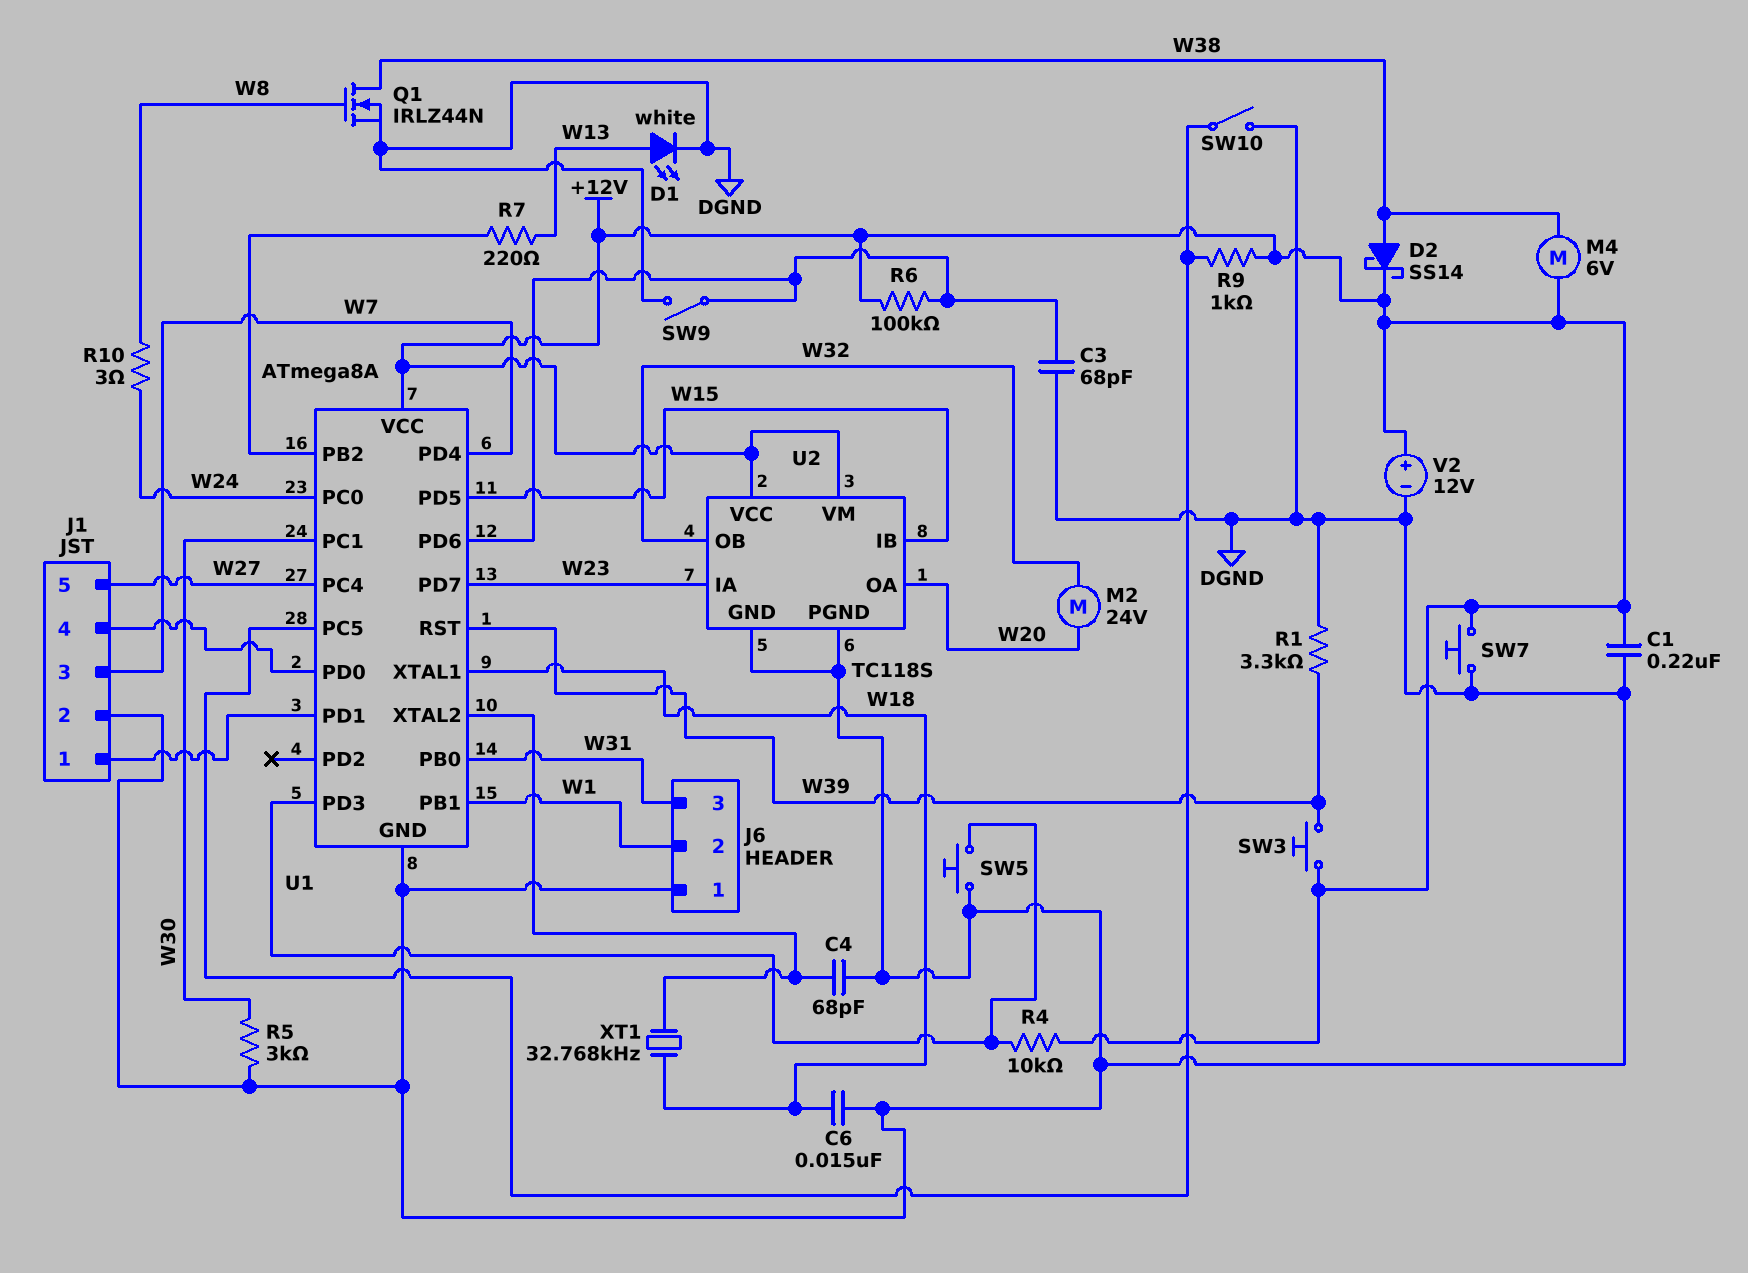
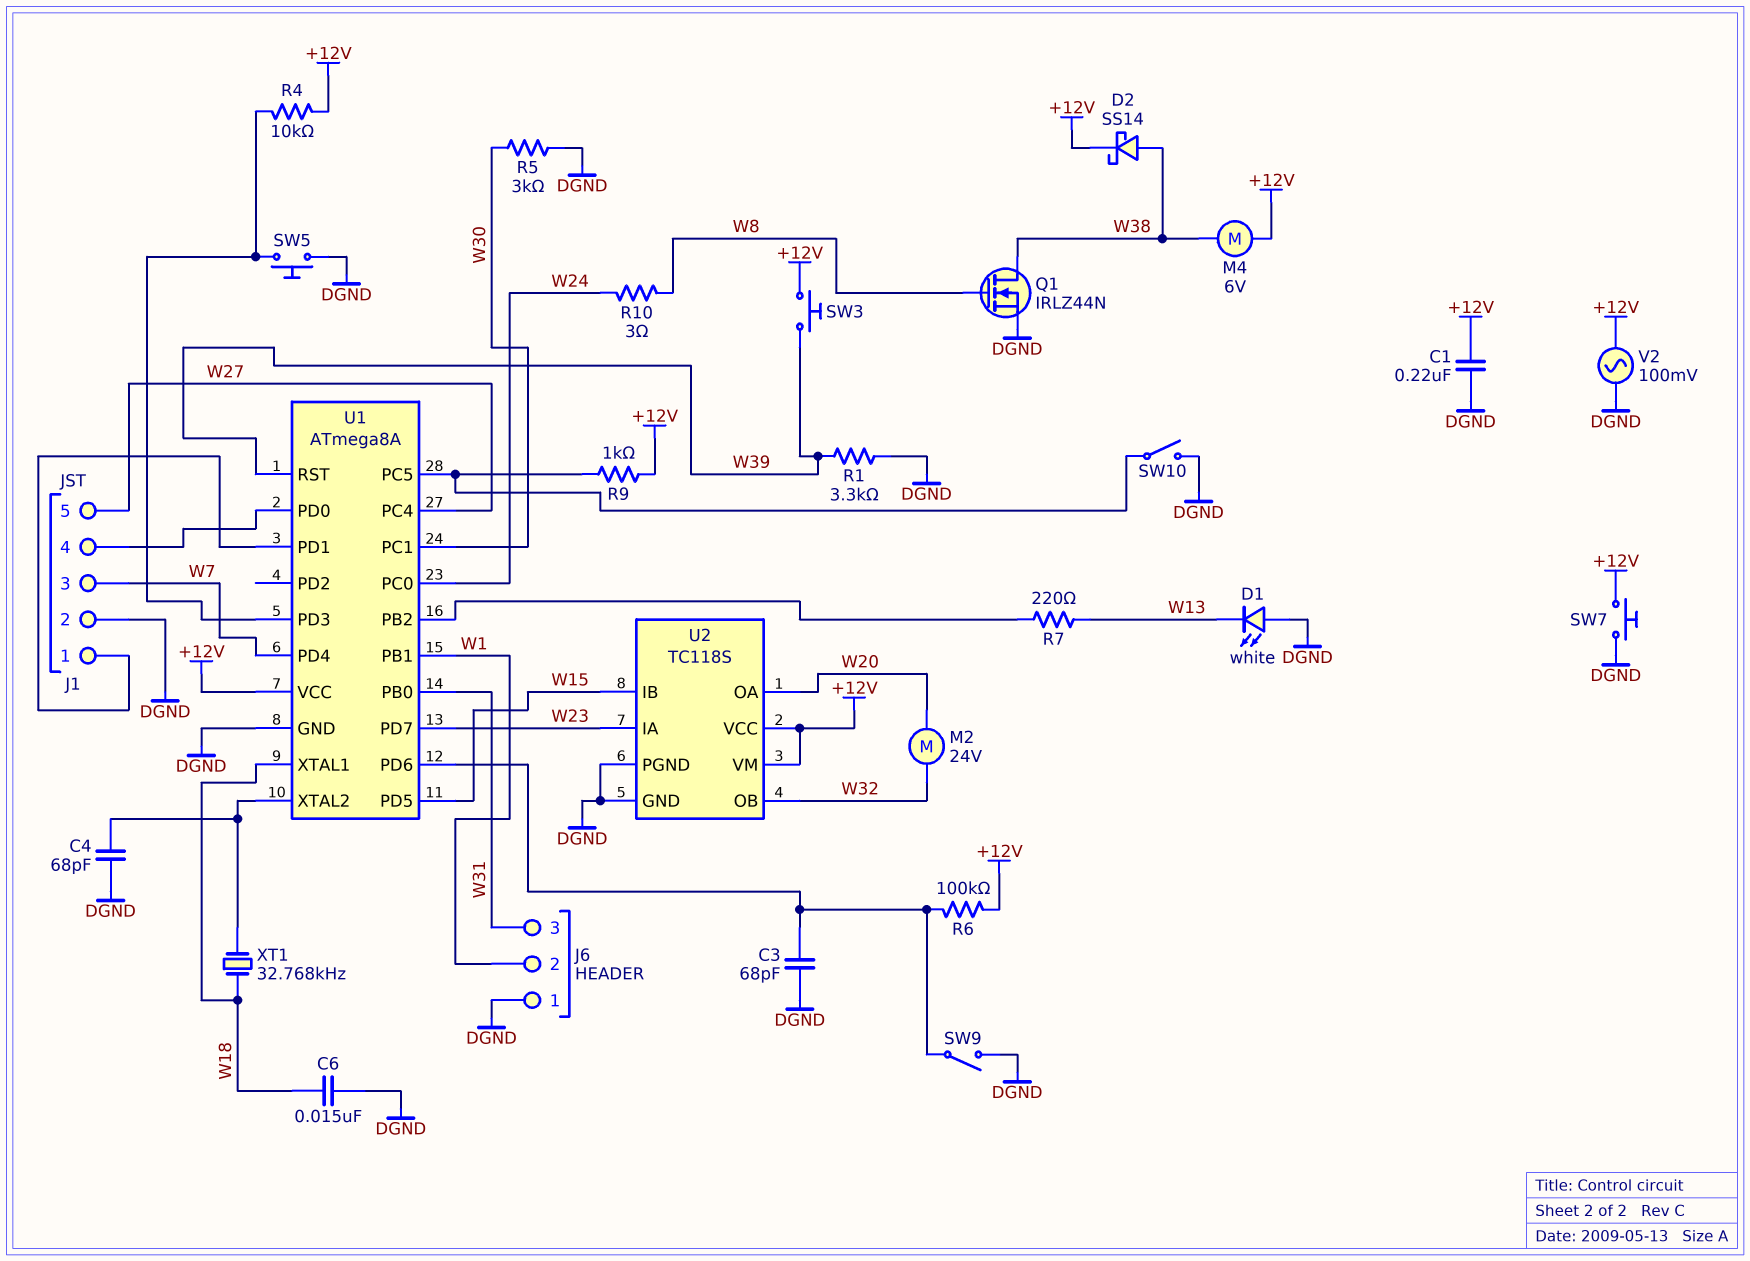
D1: LED white (A W13, K DGND) -> LED white (A DGND, K W13)
V2: 12V (plus +12V, minus DGND) -> AC 100mV (+12V, DGND)

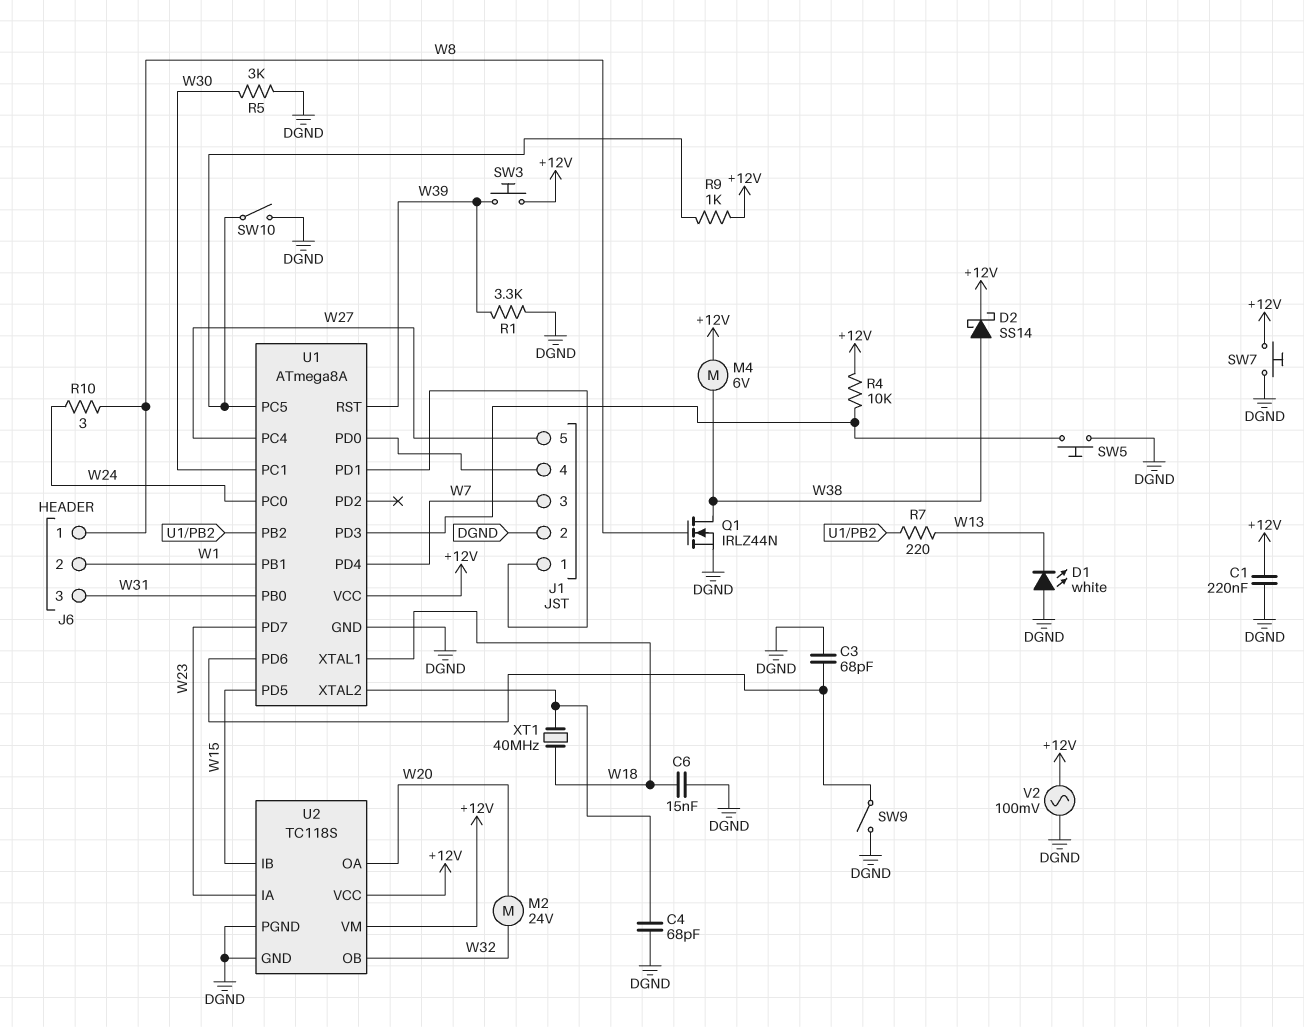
J6 pin 1: DGND -> W8
R6: 100k (+12V, U1/PD6) -> none
XT1: 32.768kHz (U1/XTAL2, W18) -> 40MHz (U1/XTAL2, W18)

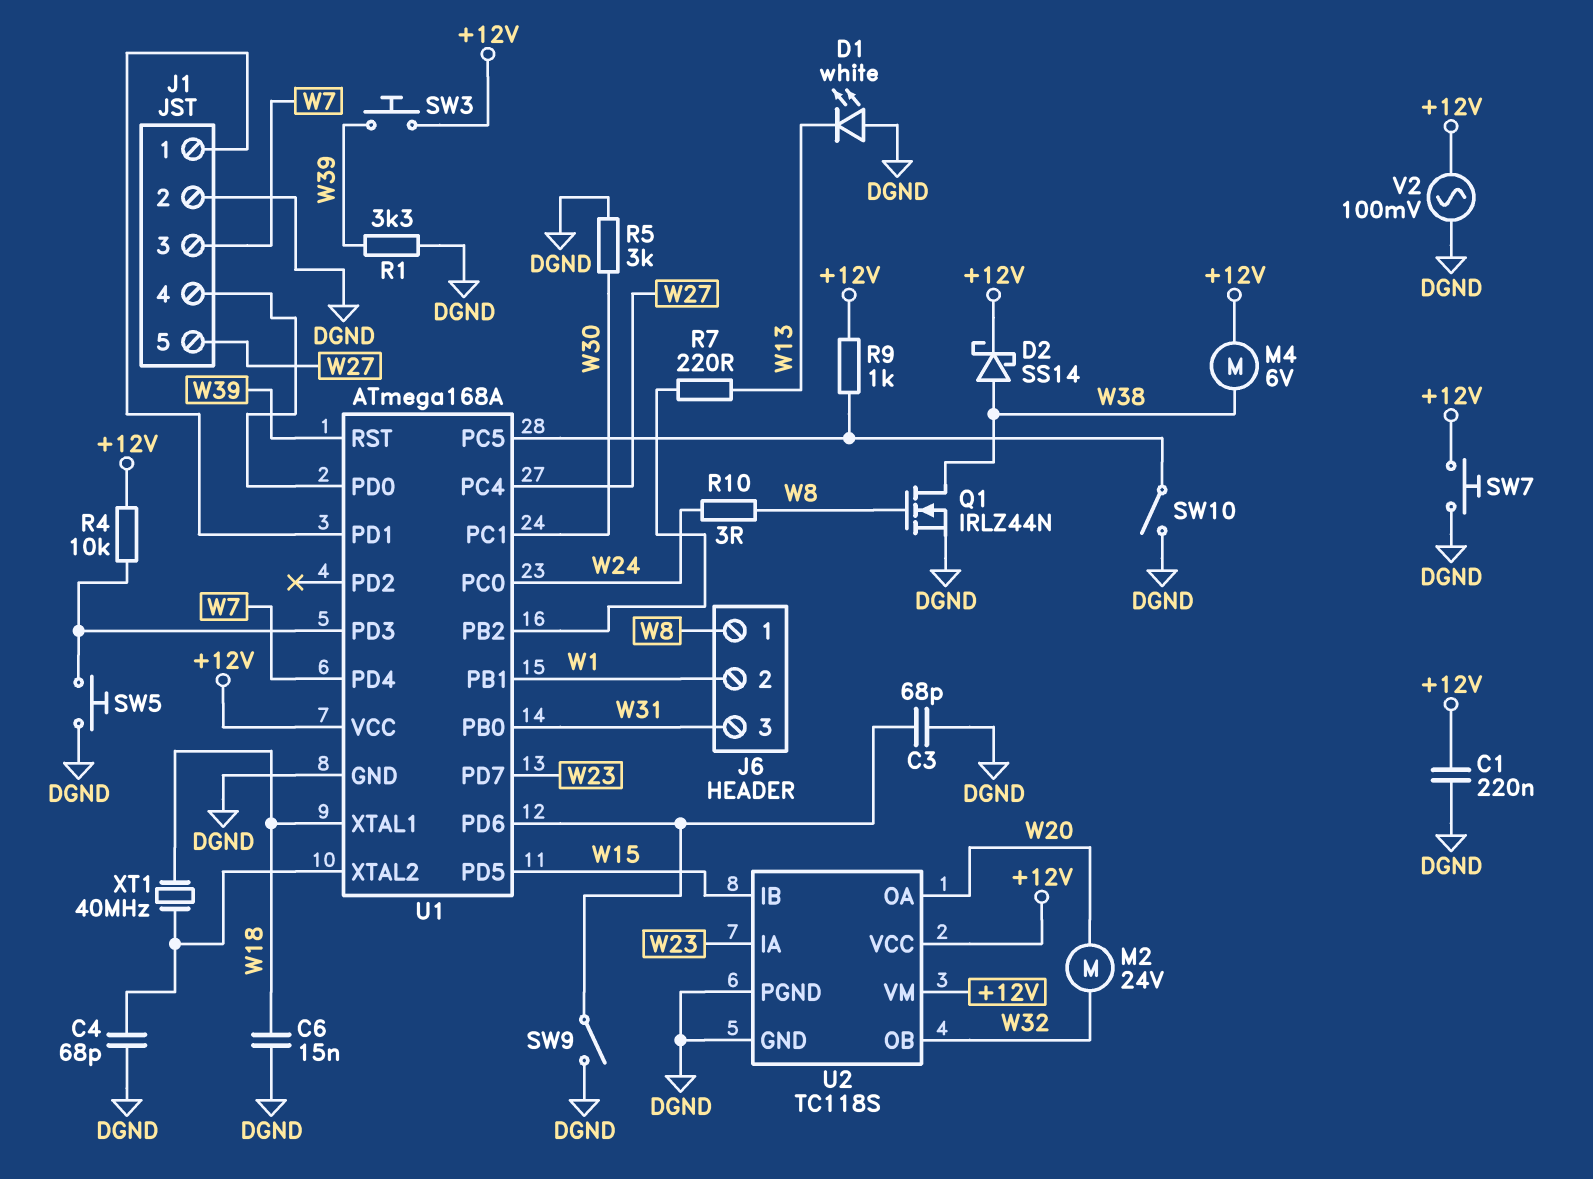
U1: ATmega8A -> ATmega168A

